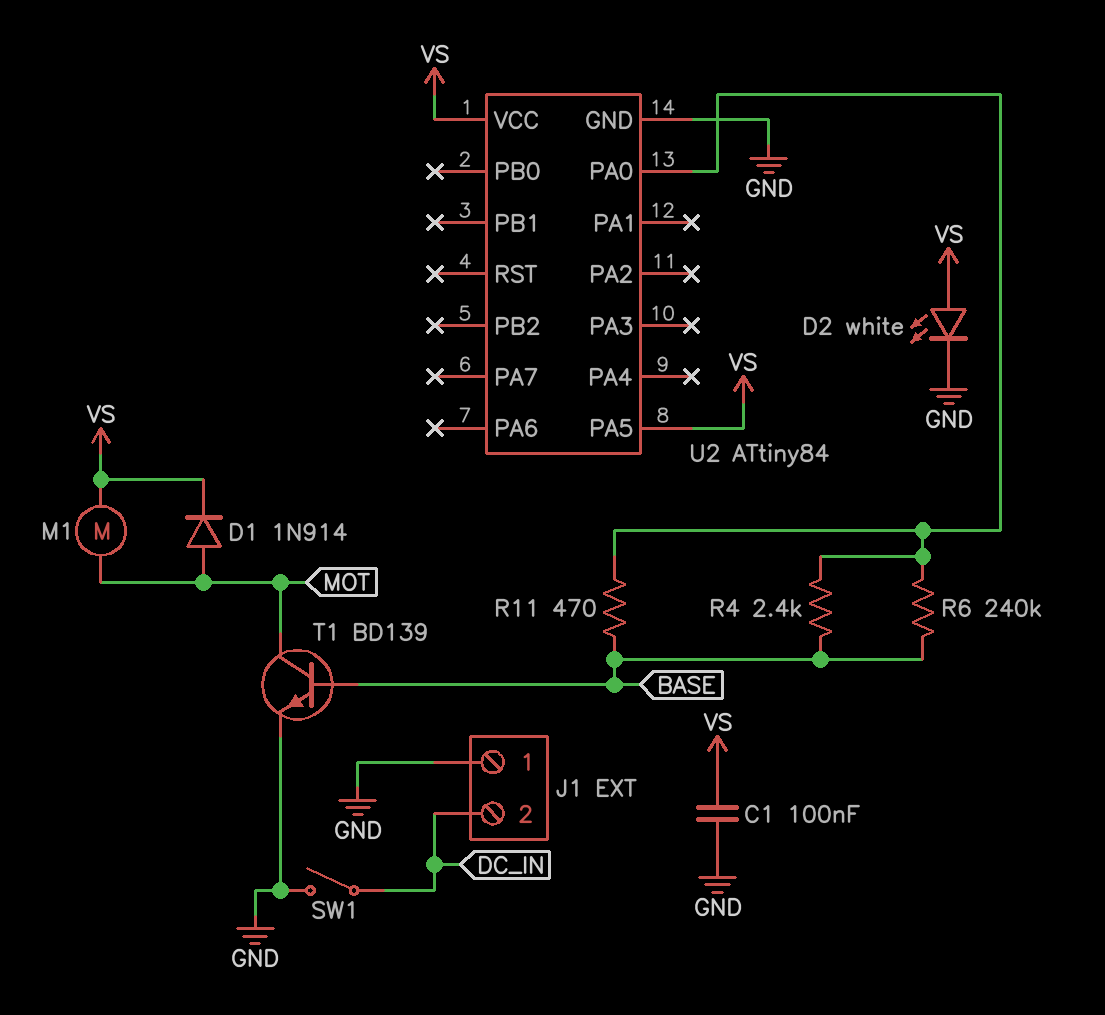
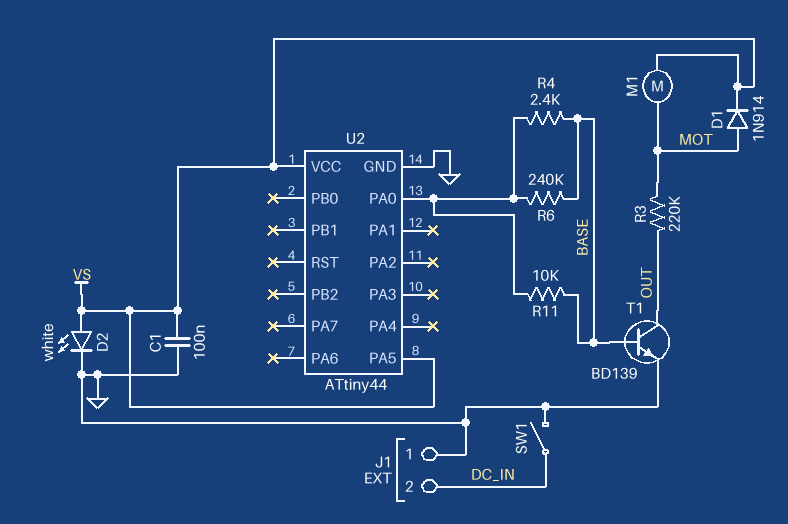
R3: none -> 220k (MOT, OUT)
R11: 470 (BASE, U2/PA0) -> 10k (BASE, U2/PA0)
T1: NPN BD139 (B BASE, C MOT, E GND) -> NPN BD139 (B BASE, C OUT, E GND)
U2: ATtiny84 -> ATtiny44

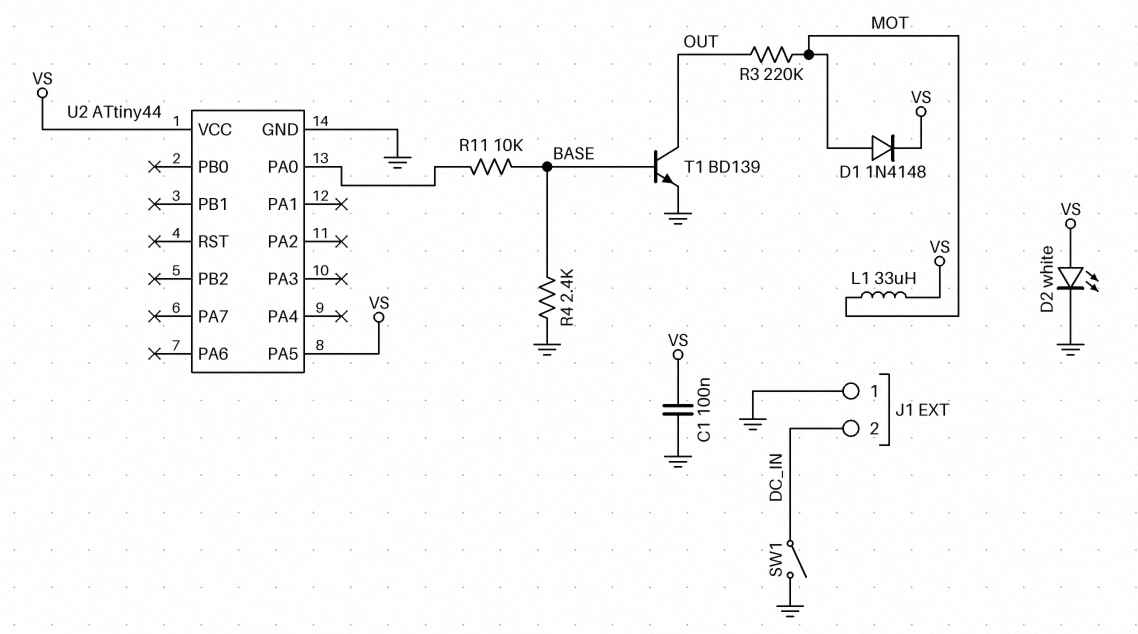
D1: diode 1N914 (A MOT, K VS) -> diode 1N4148 (A MOT, K VS)
L1: none -> 33uH (MOT, VS)
M1: motor (MOT, VS) -> none
R4: 2.4k (BASE, U2/PA0) -> 2.4k (BASE, GND)
R6: 240k (BASE, U2/PA0) -> none

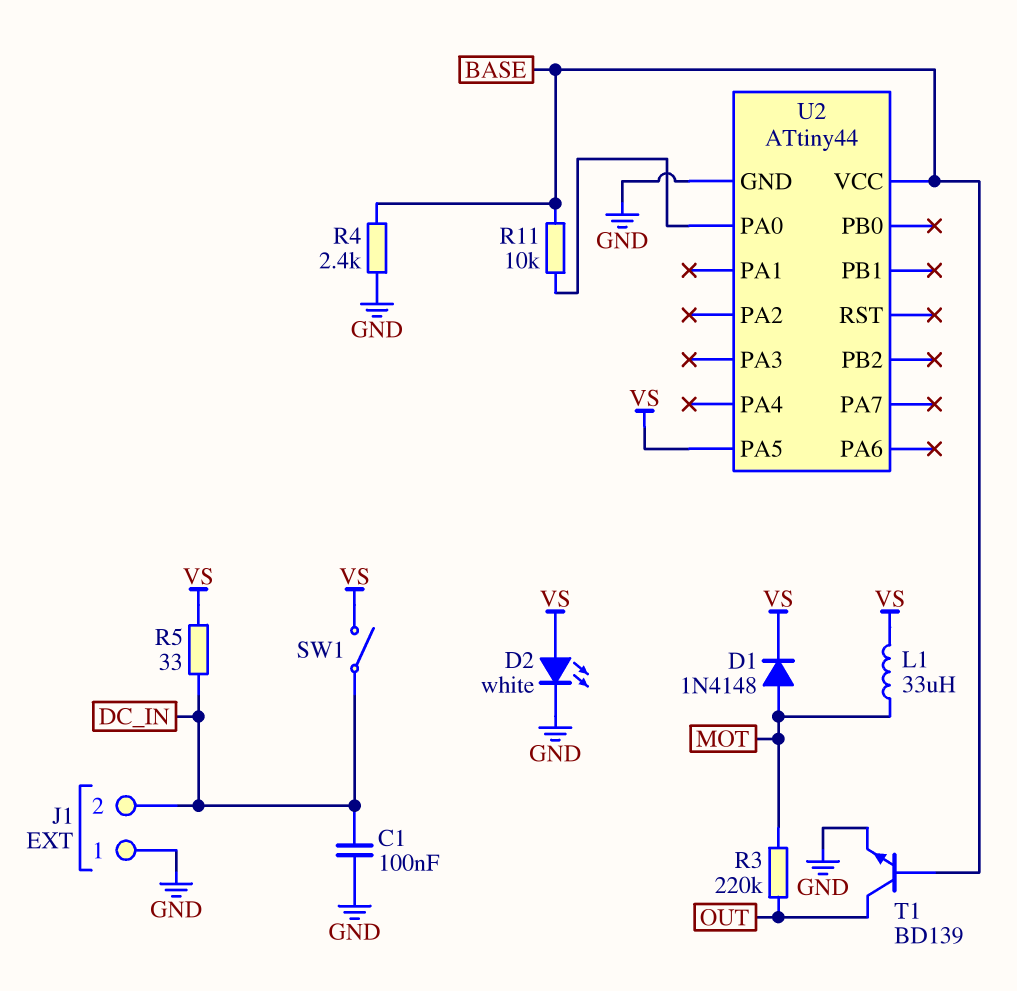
C1: 100nF (GND, VS) -> 100nF (DC_IN, GND)
R5: none -> 33 (DC_IN, VS)
SW1: switch (DC_IN, GND) -> switch (DC_IN, VS)
U2 pin VCC: VS -> BASE

